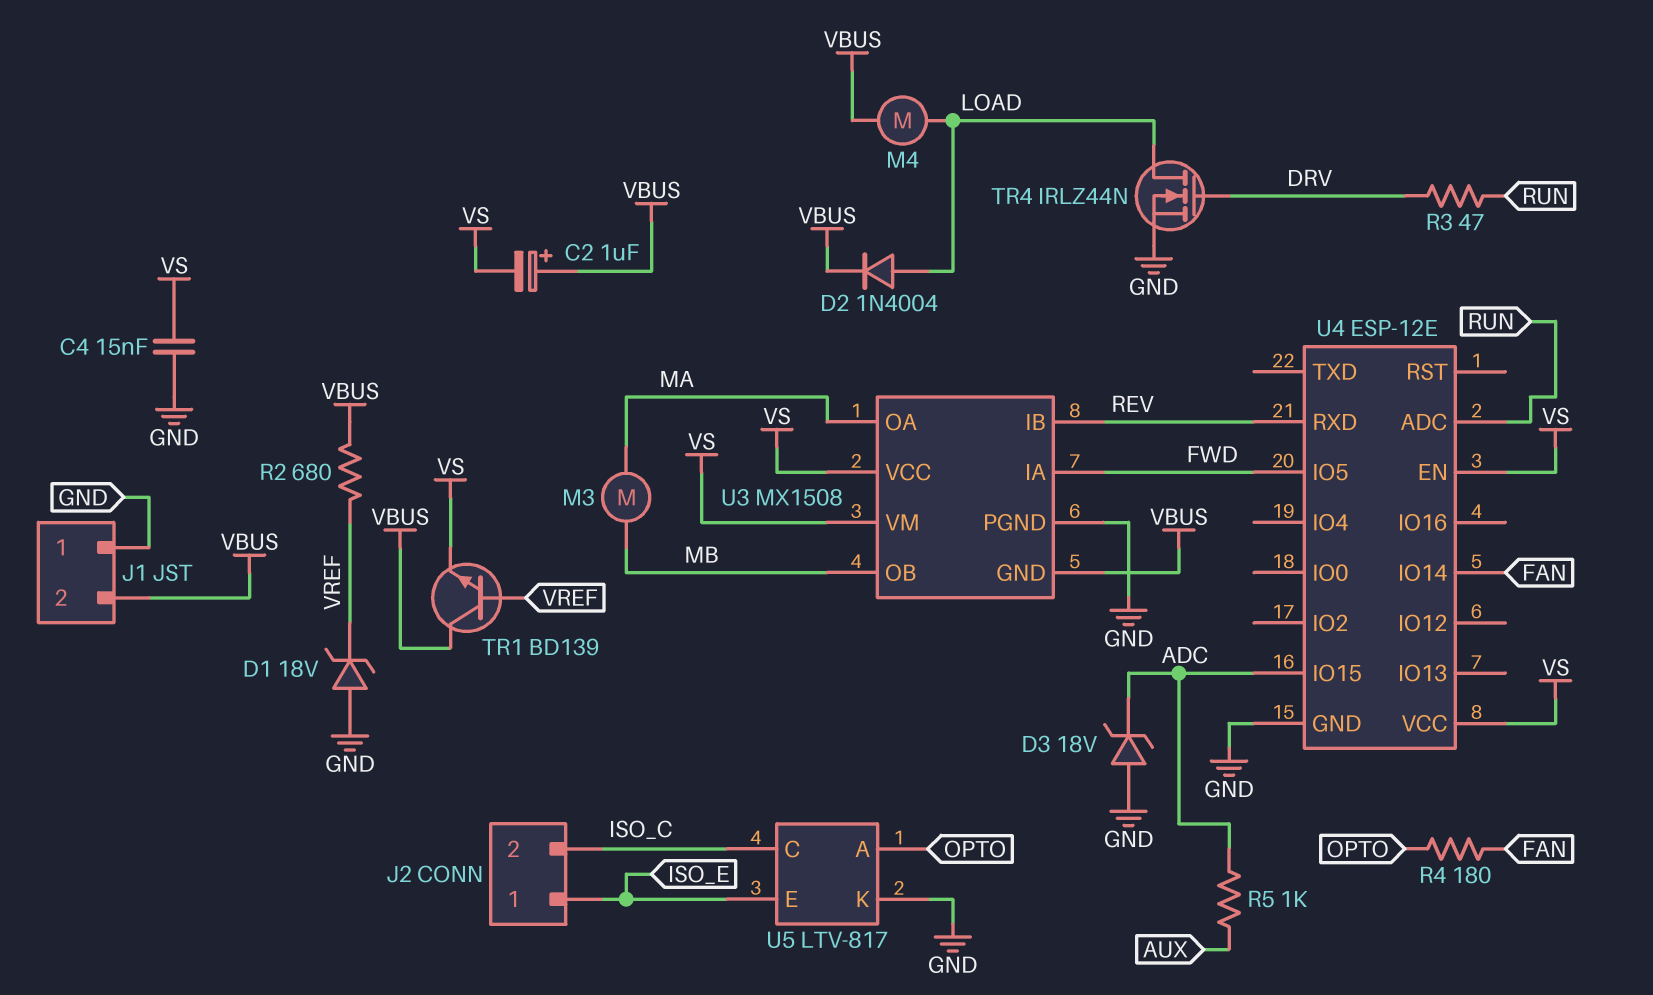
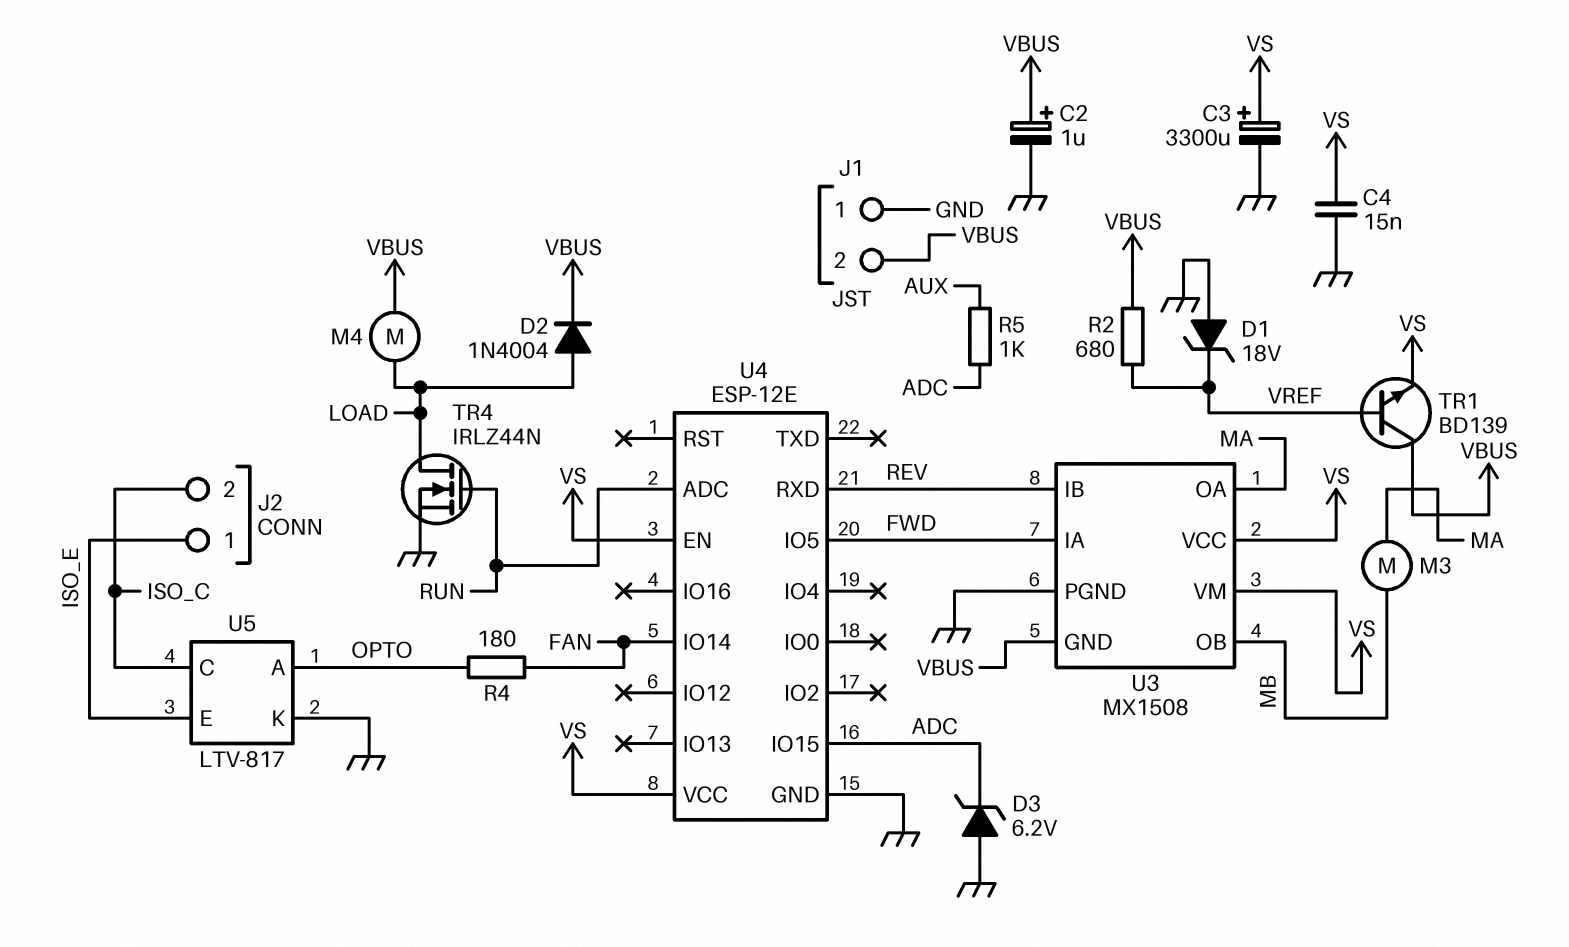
C2: 1uF (plus VBUS, minus VS) -> 1uF (plus VBUS, minus GND)
C3: none -> 3300uF (plus VS, minus GND)
D3: zener 18V (A GND, K ADC) -> zener 6.2V (A GND, K ADC)
R3: 47 (DRV, RUN) -> none
TR4: NMOS IRLZ44N (G DRV, D LOAD, S GND) -> NMOS IRLZ44N (G RUN, D LOAD, S GND)

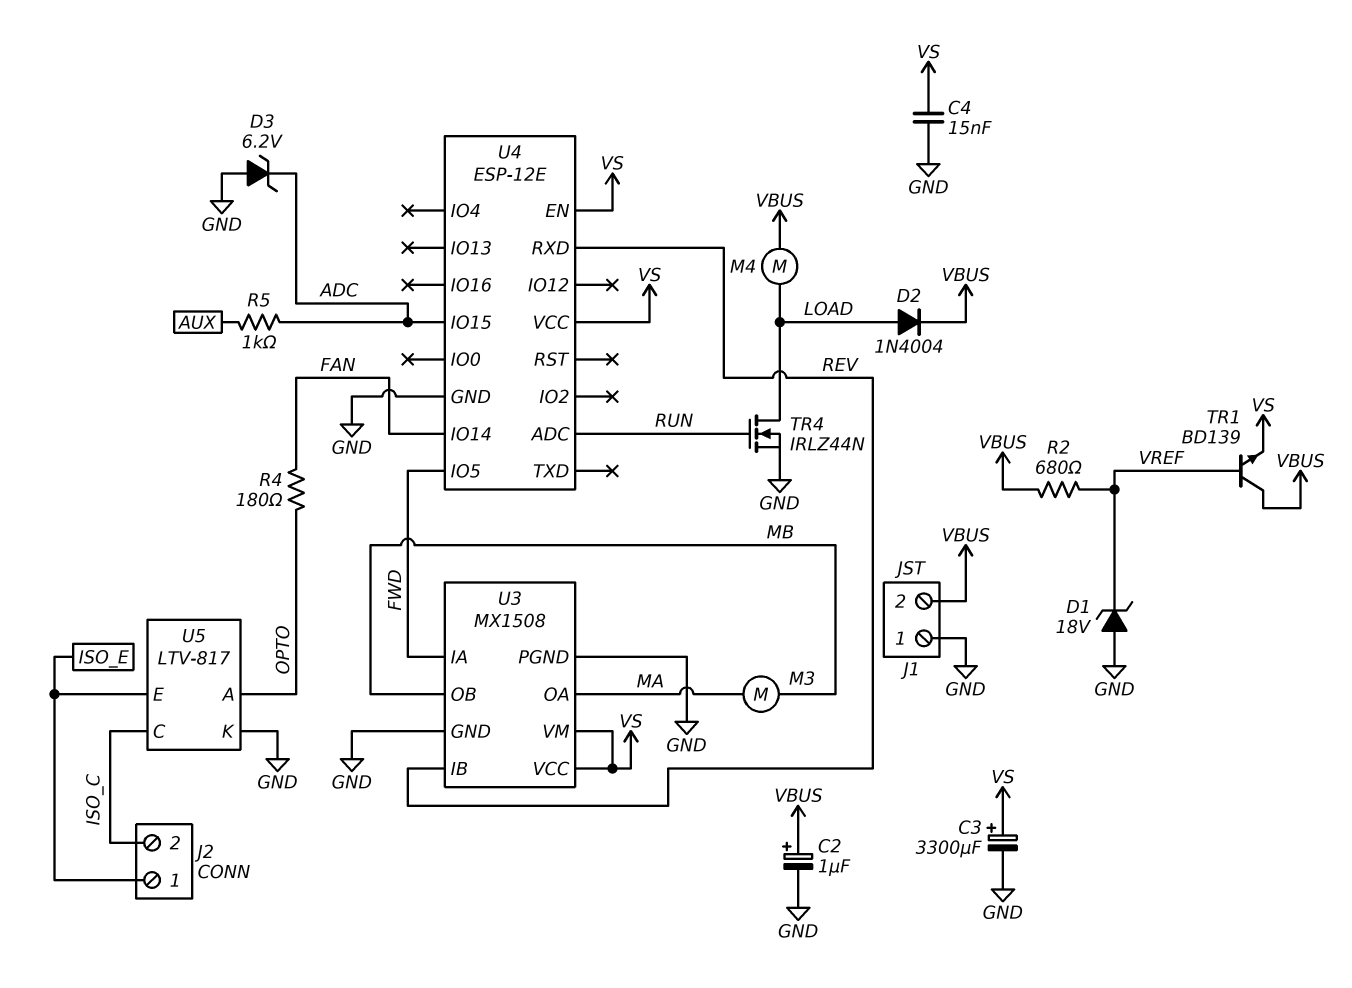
U3 pin GND: VBUS -> GND

